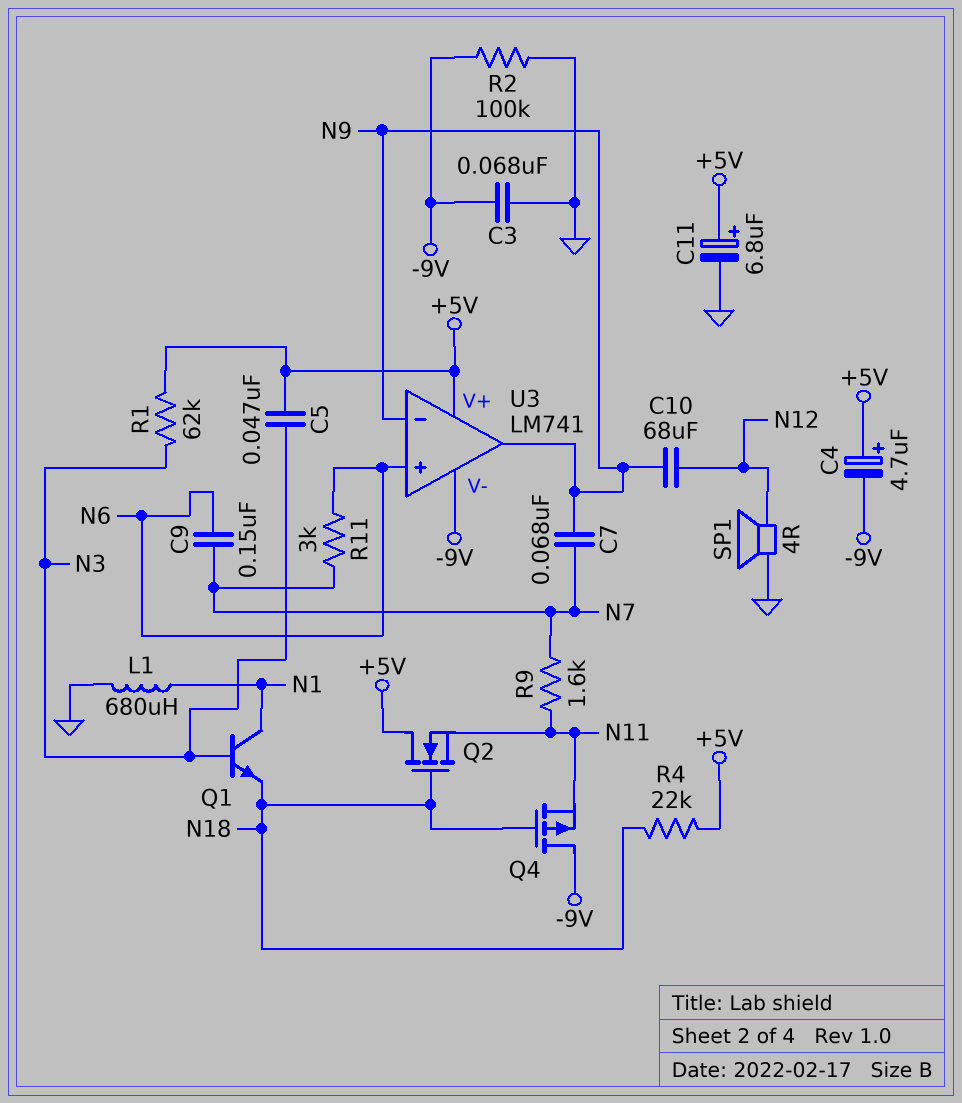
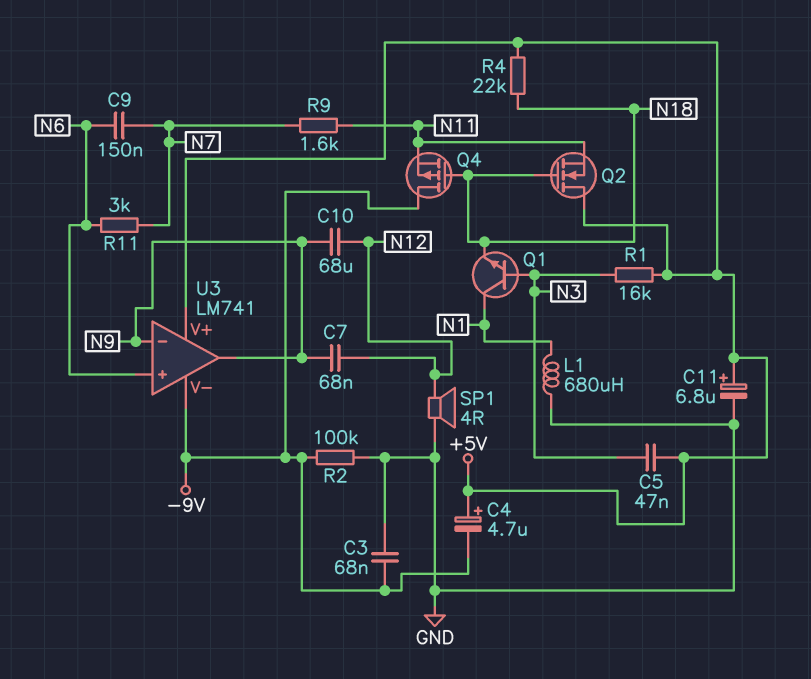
C7: 68nF (N7, N9) -> 68nF (N9, N12)
R1: 62k (+5V, N3) -> 16k (+5V, N3)

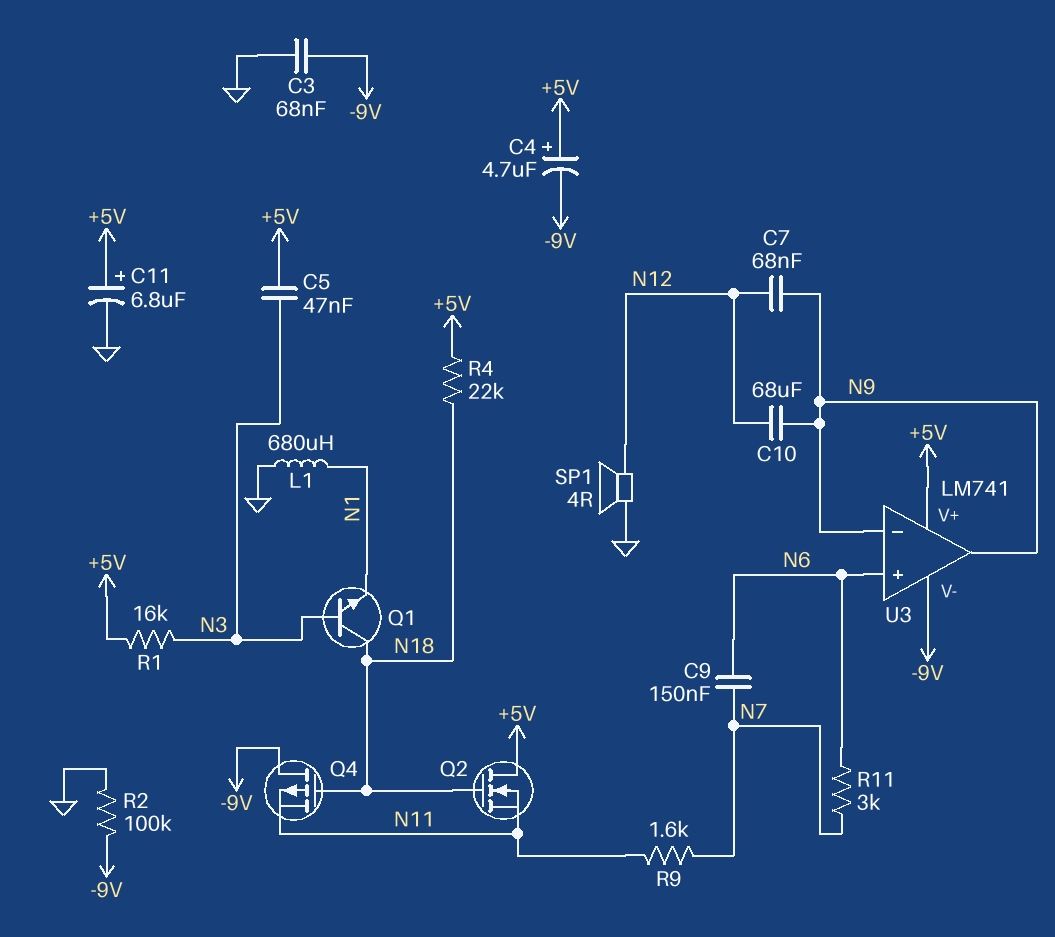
Q1: NPN (B N3, C N1, E N18) -> NPN (B N3, C N18, E N1)

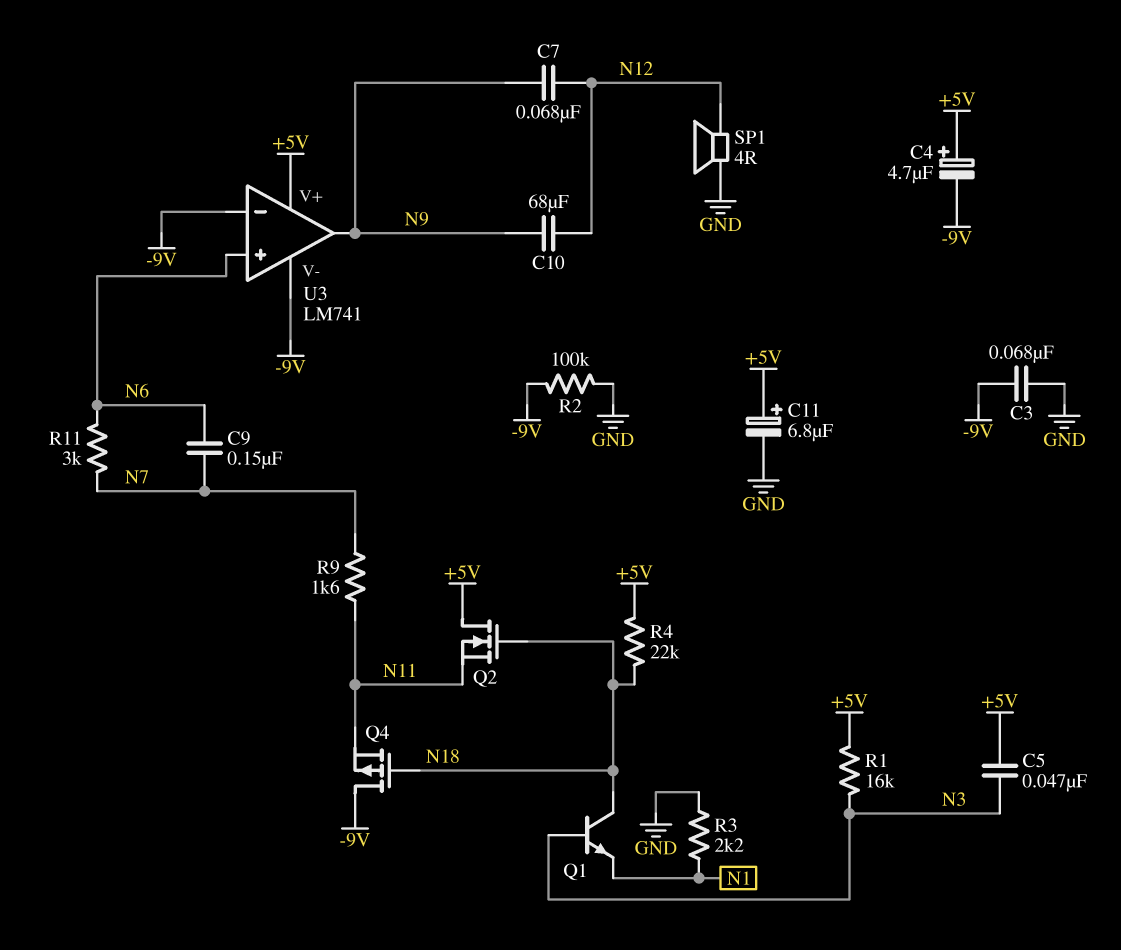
L1: 680uH (GND, N1) -> none
R3: none -> 2.2k (GND, N1)
U3 pin in-: N9 -> -9V

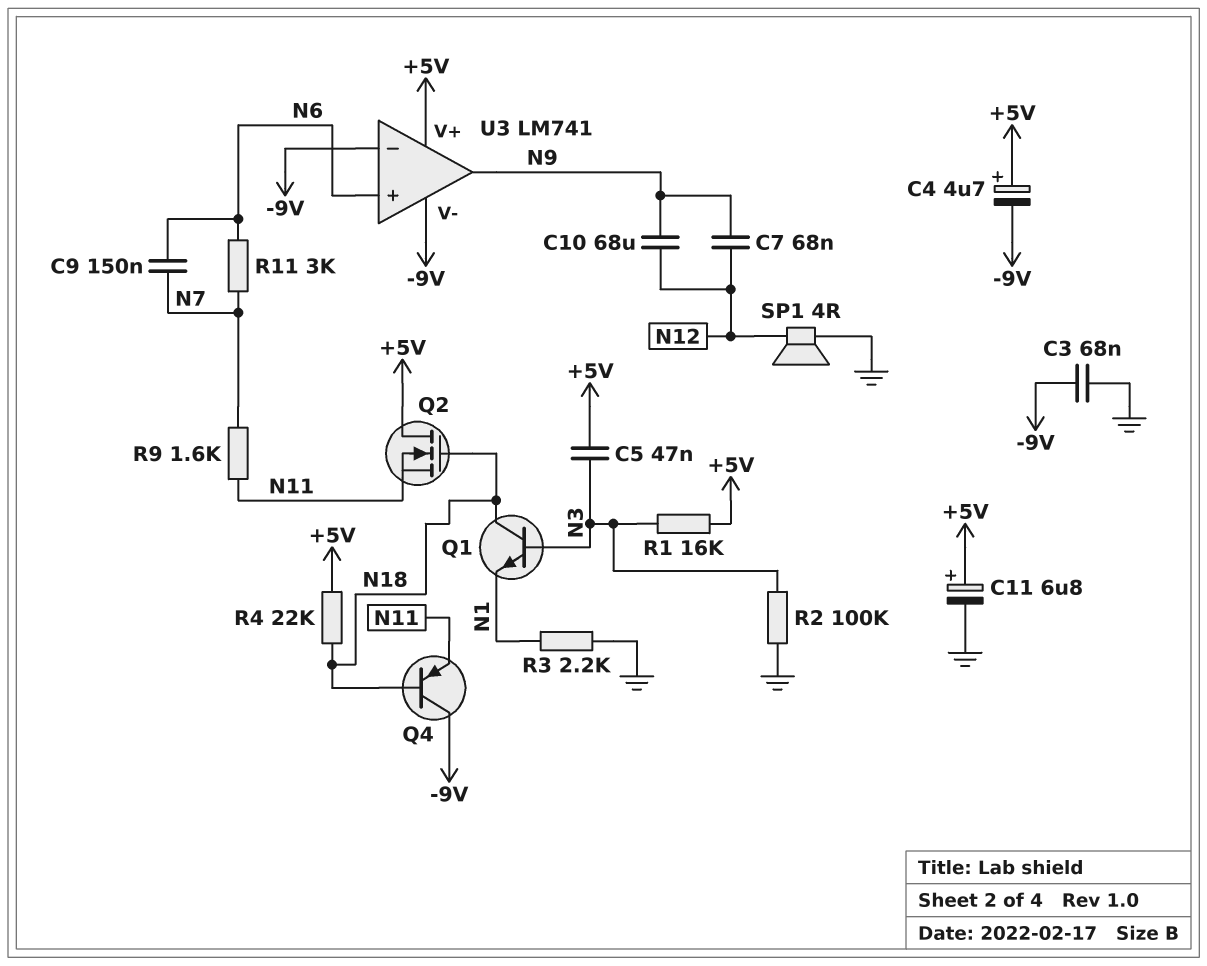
Q4: PMOS (G N18, D -9V, S N11) -> PNP (B N18, C -9V, E N11)
R2: 100k (-9V, GND) -> 100k (GND, N3)

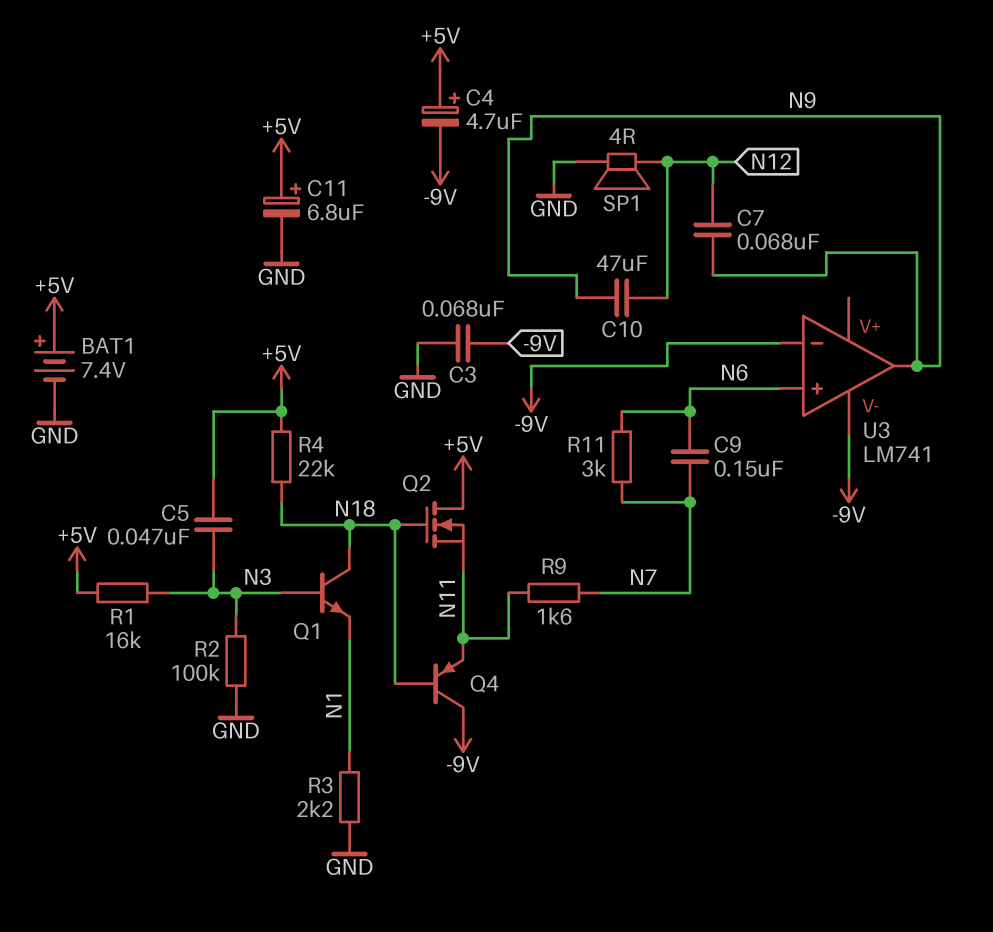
BAT1: none -> 7.4V (plus +5V, minus GND)
C10: 68uF (N9, N12) -> 47uF (N9, N12)
U3 pin V+: +5V -> none

